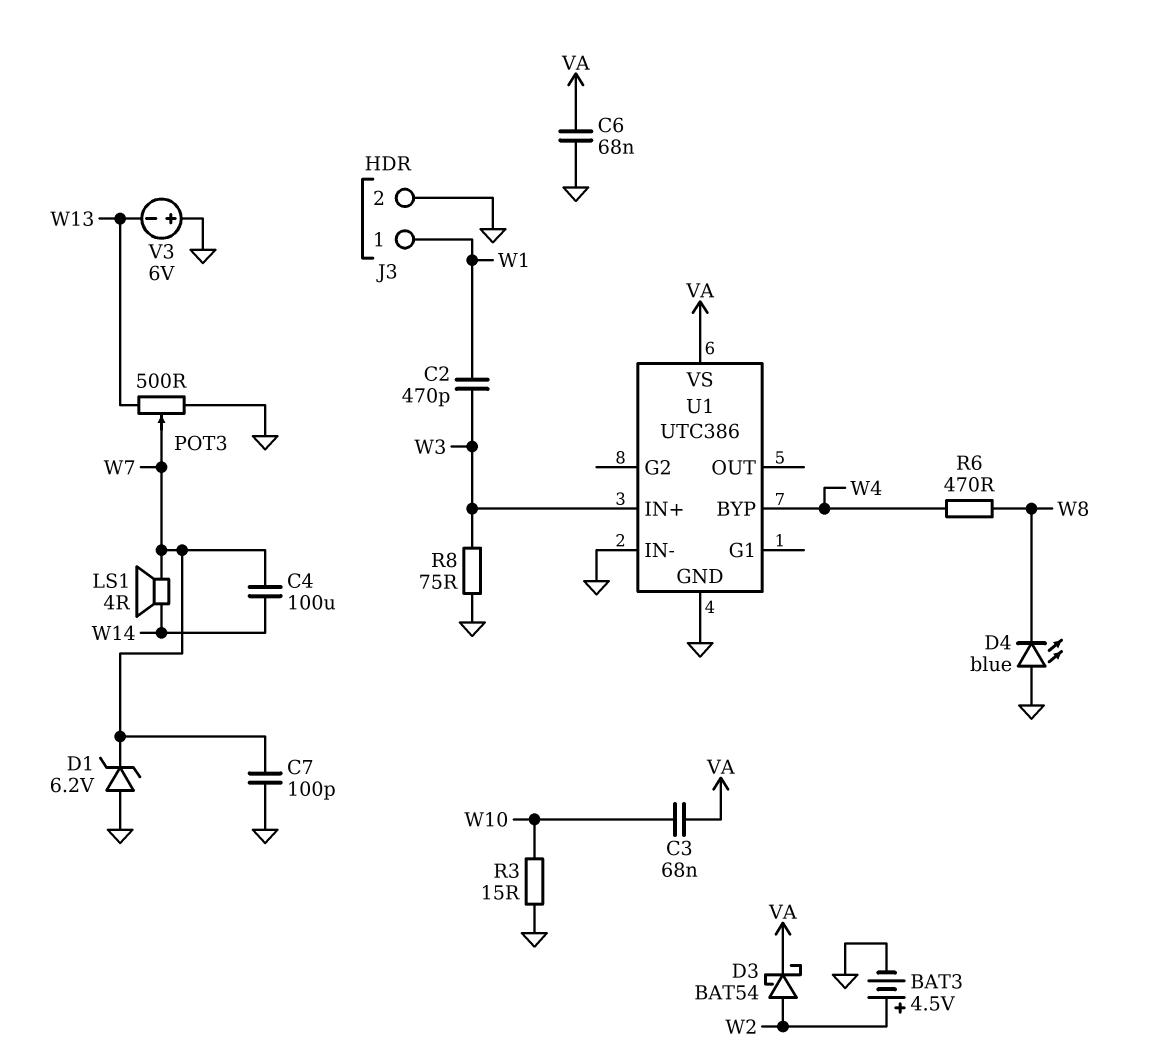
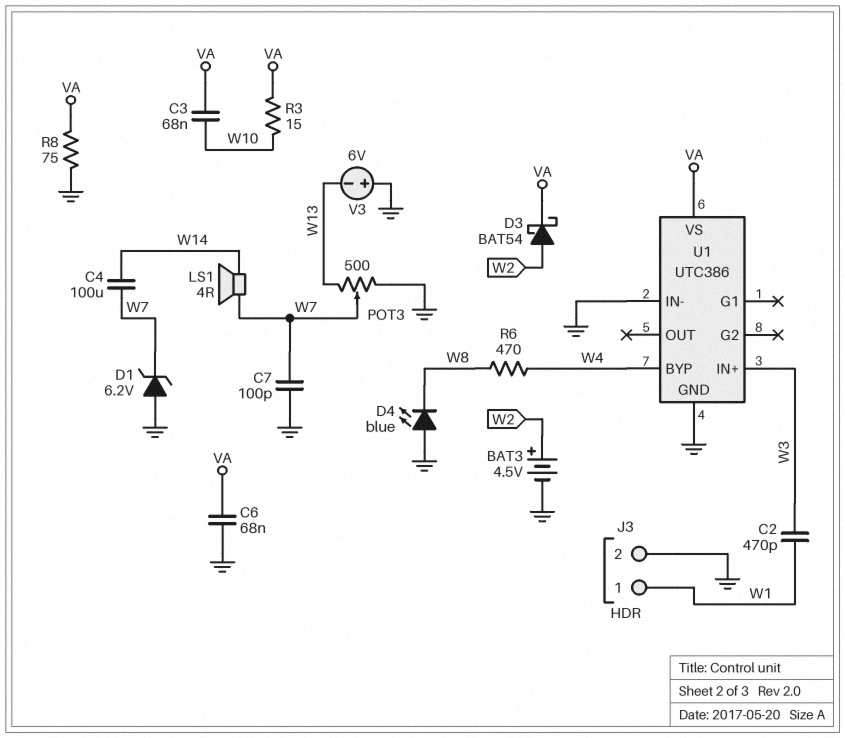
R3: 15 (GND, W10) -> 15 (VA, W10)
R8: 75 (GND, W3) -> 75 (GND, VA)

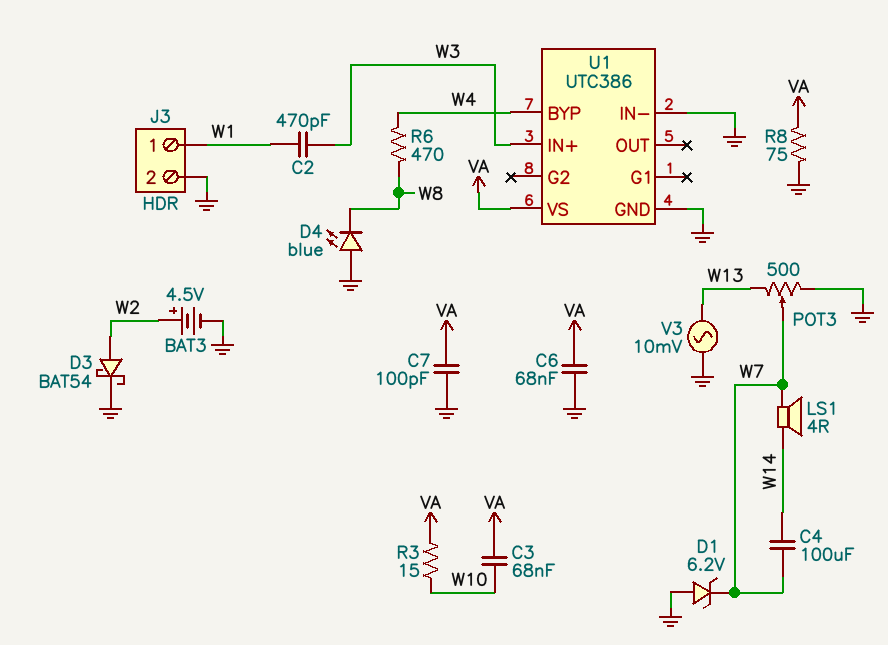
C7: 100pF (GND, W7) -> 100pF (GND, VA)
D3: schottky BAT54 (A W2, K VA) -> schottky BAT54 (A W2, K GND)
V3: 6V (plus GND, minus W13) -> AC 10mV (GND, W13)

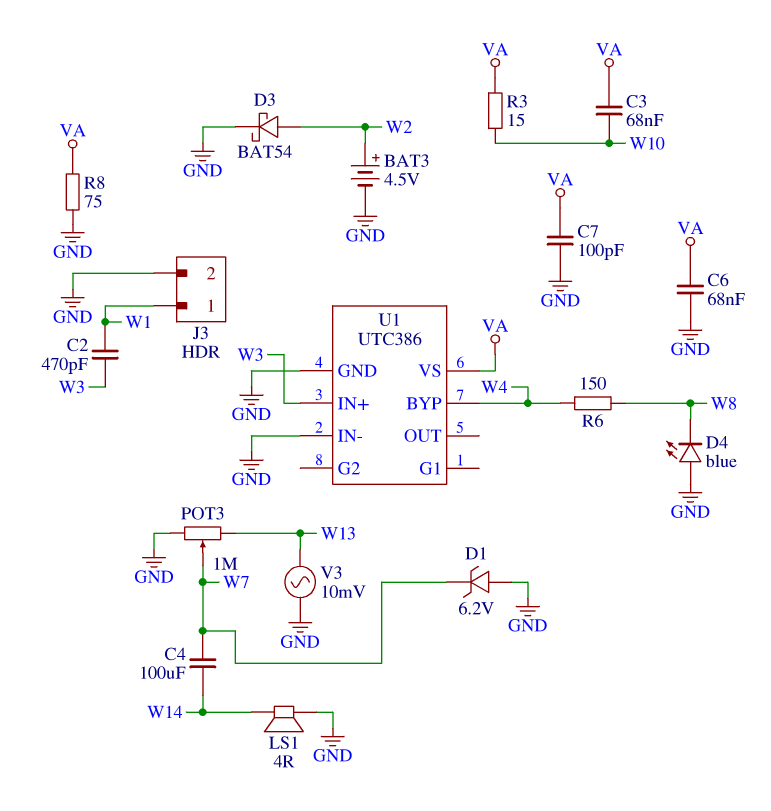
LS1: speaker 4R (W7, W14) -> speaker 4R (GND, W14)
POT3: 500 (GND, W13, wiper W7) -> 1M (GND, W13, wiper W7)
R6: 470 (W4, W8) -> 150 (W4, W8)

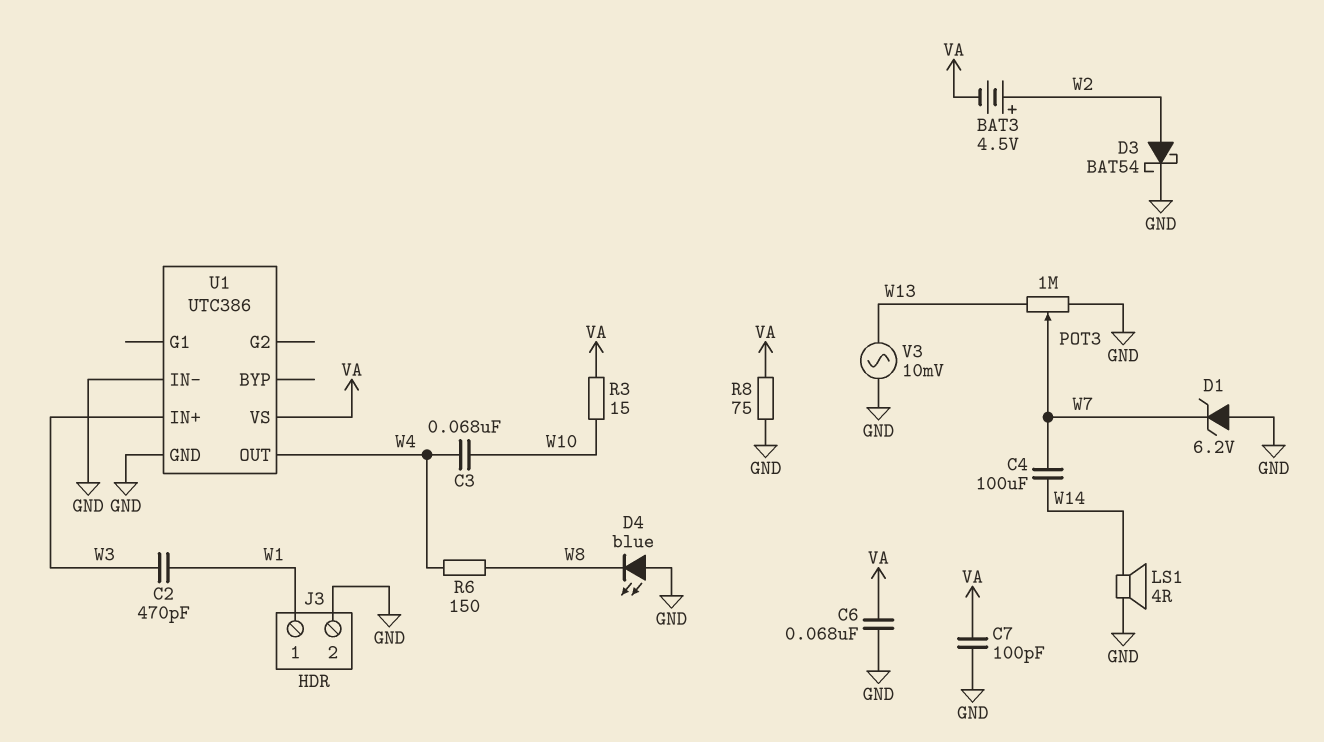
BAT3: 4.5V (plus W2, minus GND) -> 4.5V (plus W2, minus VA)
C3: 68nF (VA, W10) -> 68nF (W4, W10)
U1 pin BYP: W4 -> none
U1 pin OUT: none -> W4

